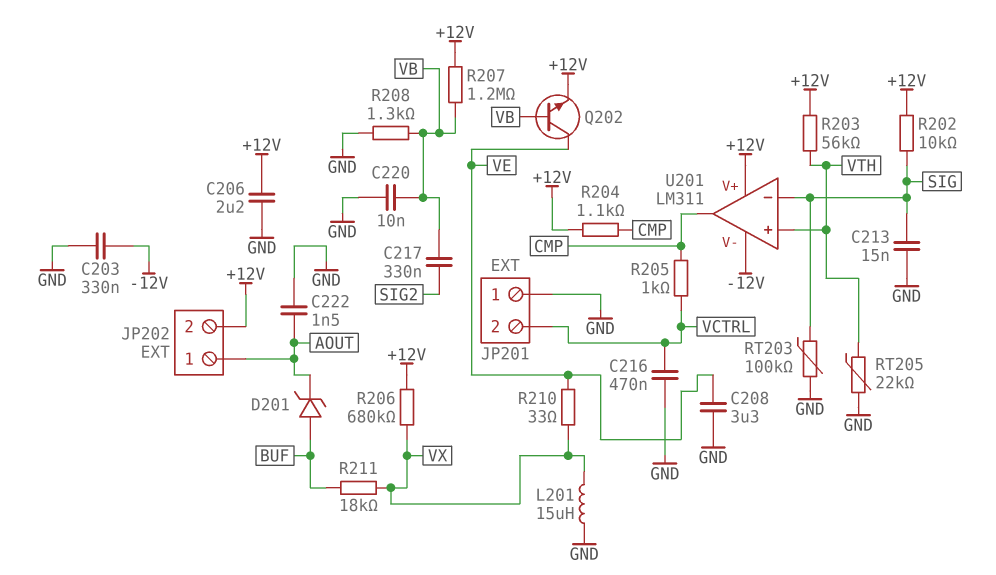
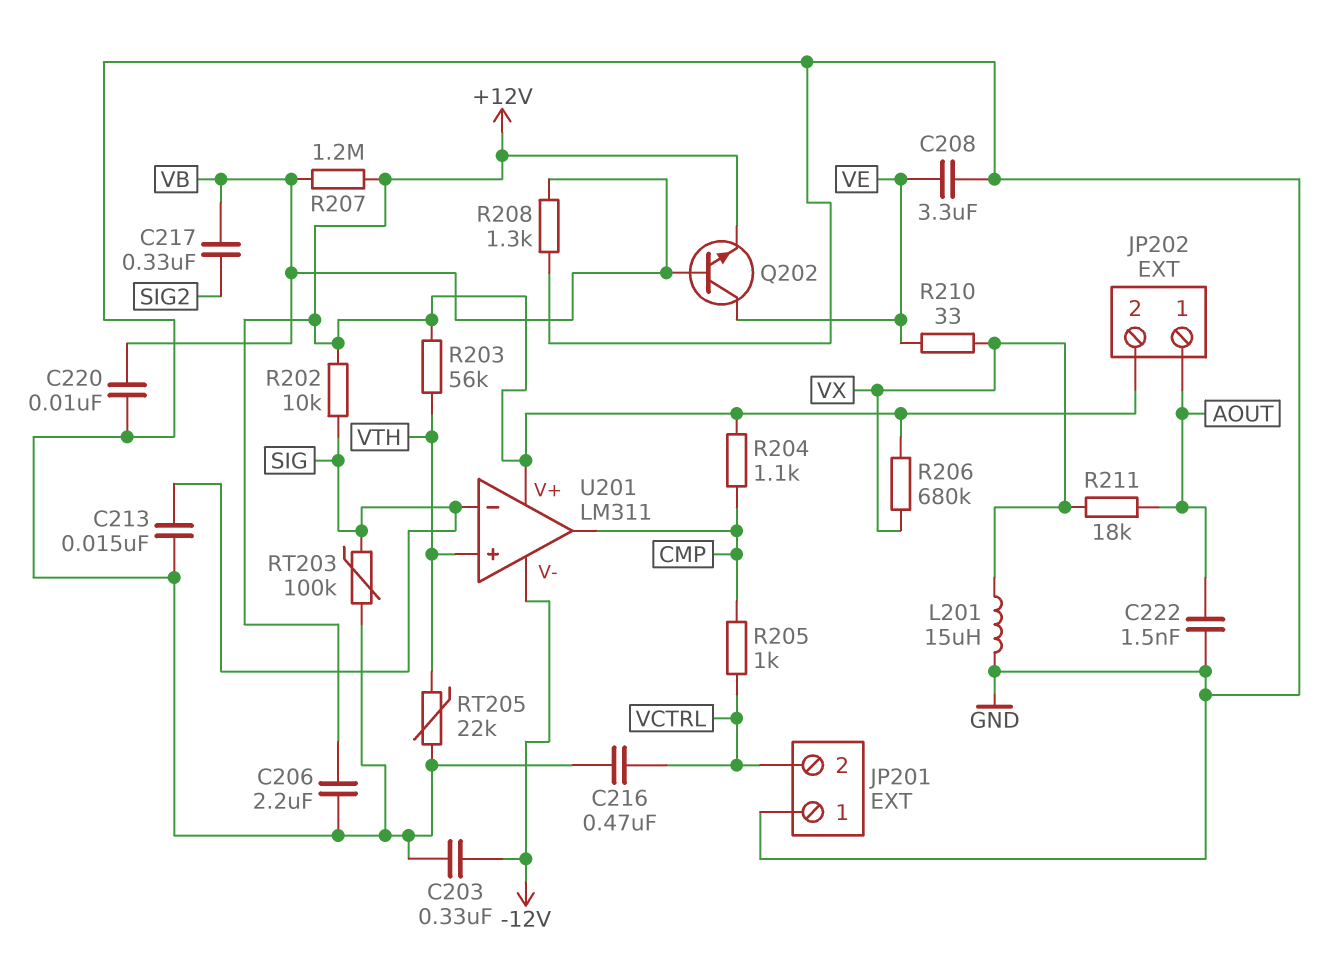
D201: zener (A BUF, K AOUT) -> none
R211: 18k (BUF, VX) -> 18k (AOUT, VX)

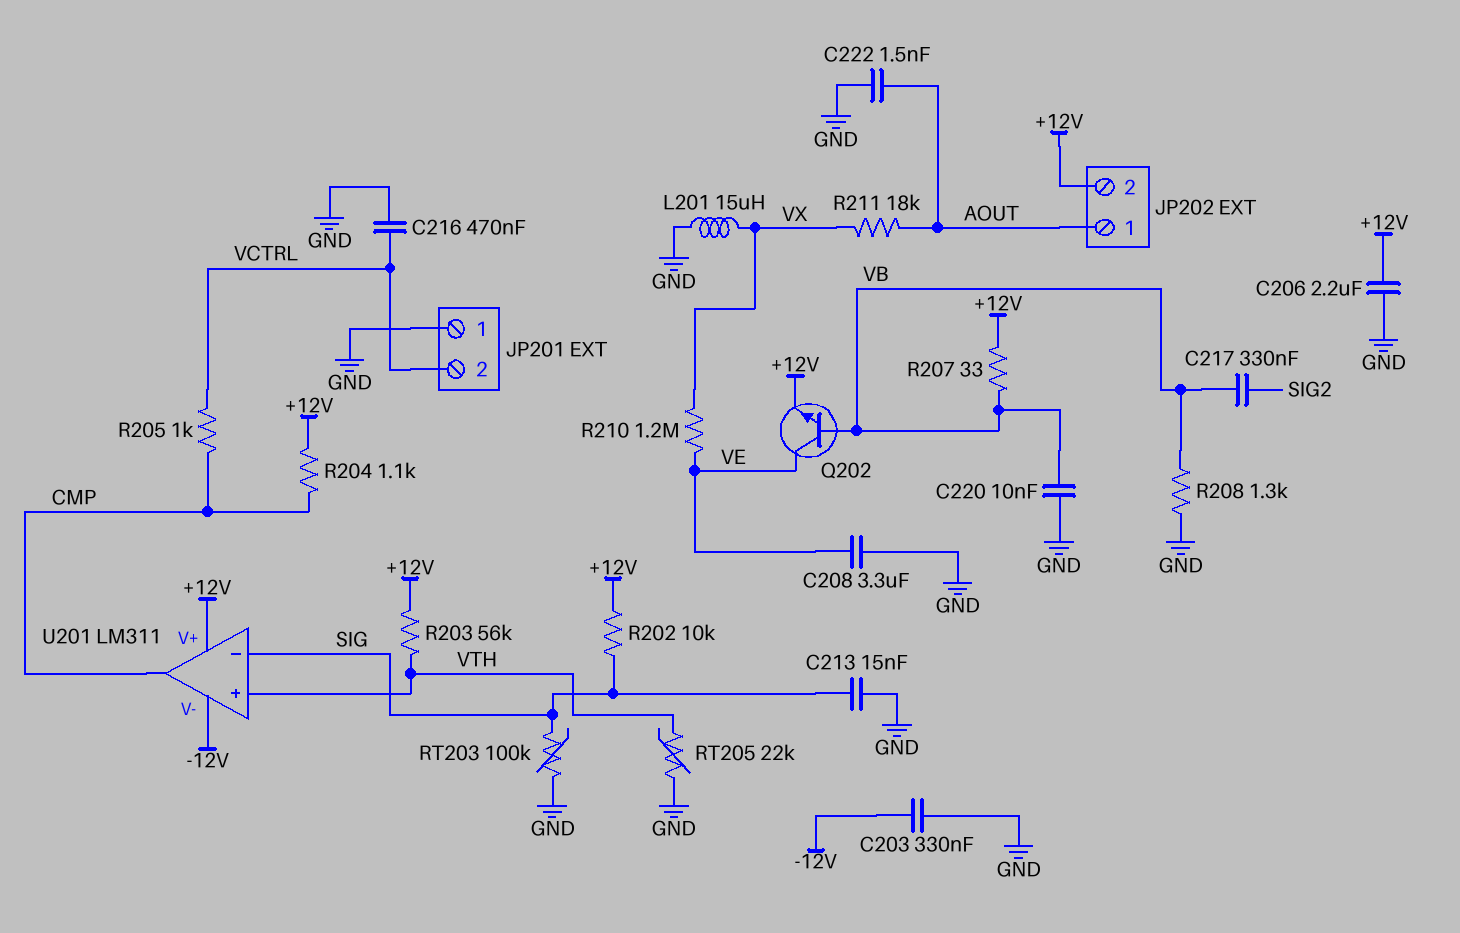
R206: 680k (+12V, VX) -> none
R207: 1.2M (+12V, VB) -> 33 (+12V, VB)
R210: 33 (VE, VX) -> 1.2M (VE, VX)

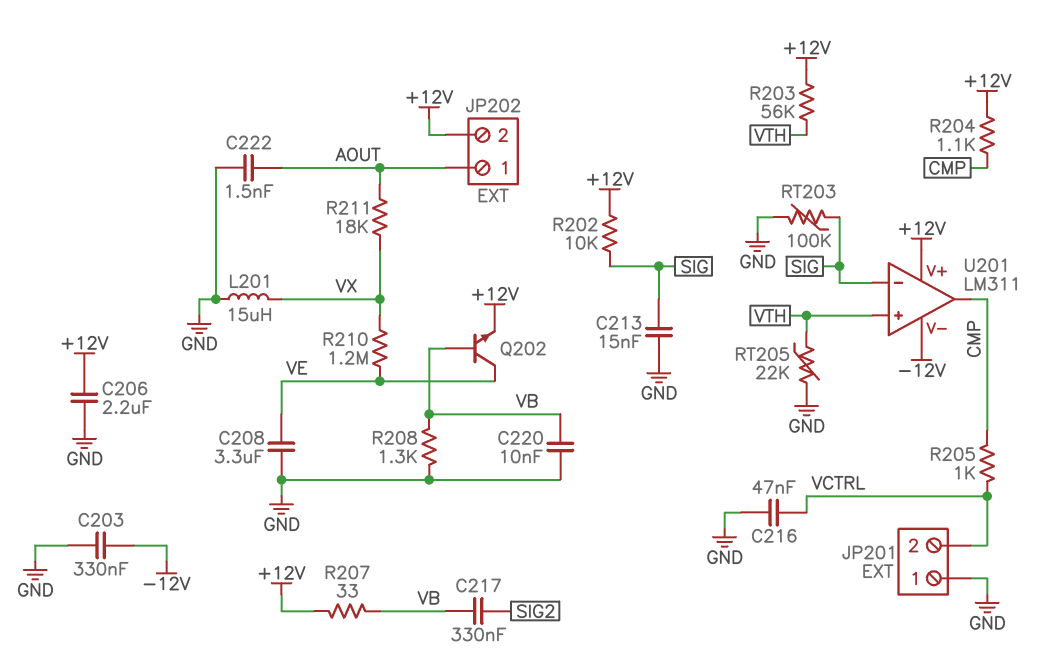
C216: 470nF (GND, VCTRL) -> 47nF (GND, VCTRL)

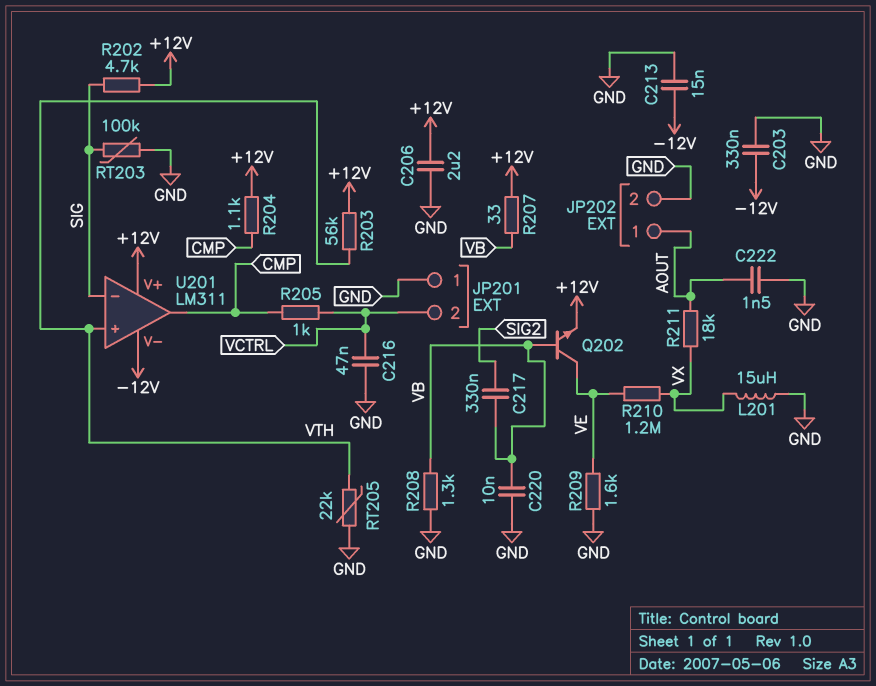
C208: 3.3uF (GND, VE) -> none
C213: 15nF (GND, SIG) -> 15nF (-12V, GND)
JP202 pin 2: +12V -> GND
R202: 10k (+12V, SIG) -> 4.7k (+12V, SIG)
R209: none -> 1.6k (GND, VE)

